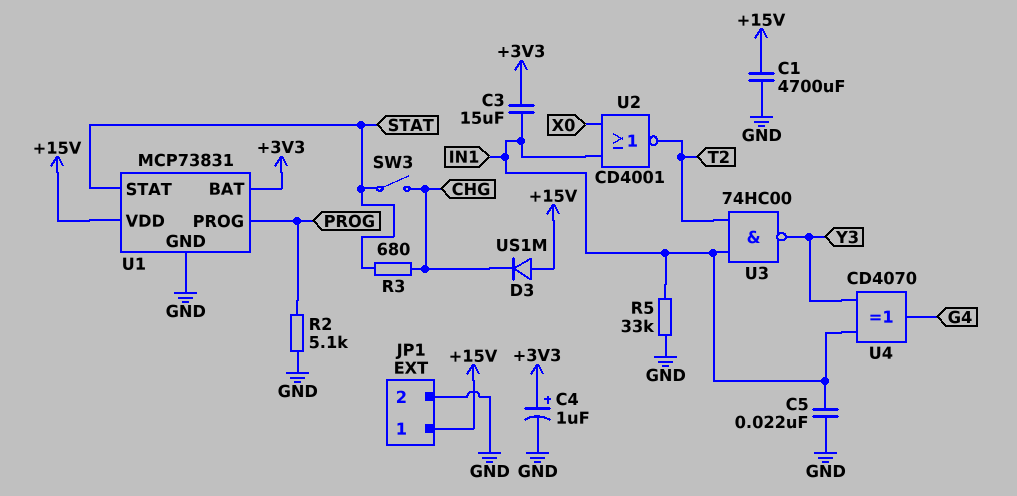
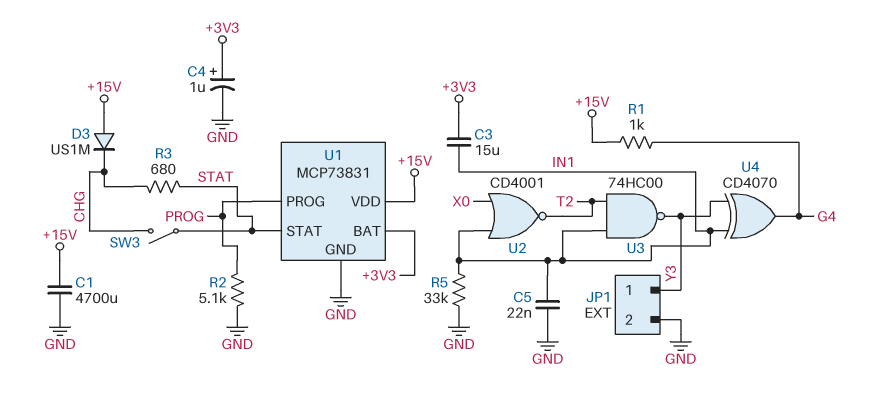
JP1 pin 1: +15V -> Y3
R1: none -> 1k (+15V, G4)

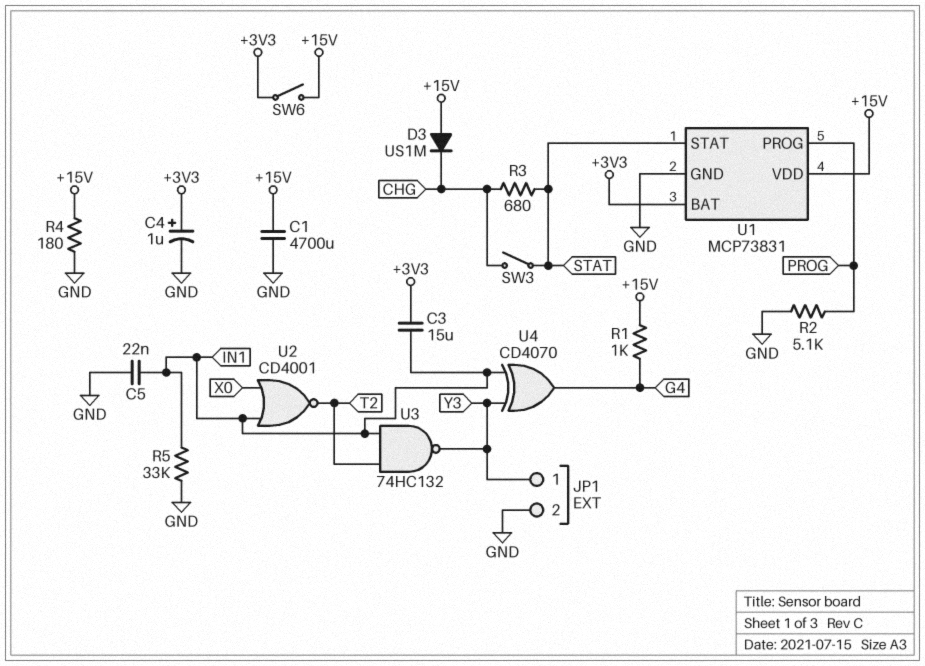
R4: none -> 180 (+15V, GND)
SW6: none -> switch (+3V3, +15V)
U3: NAND 74HC00 (in IN1, in T2, out Y3) -> NAND 74HC132 (in IN1, in T2, out Y3)

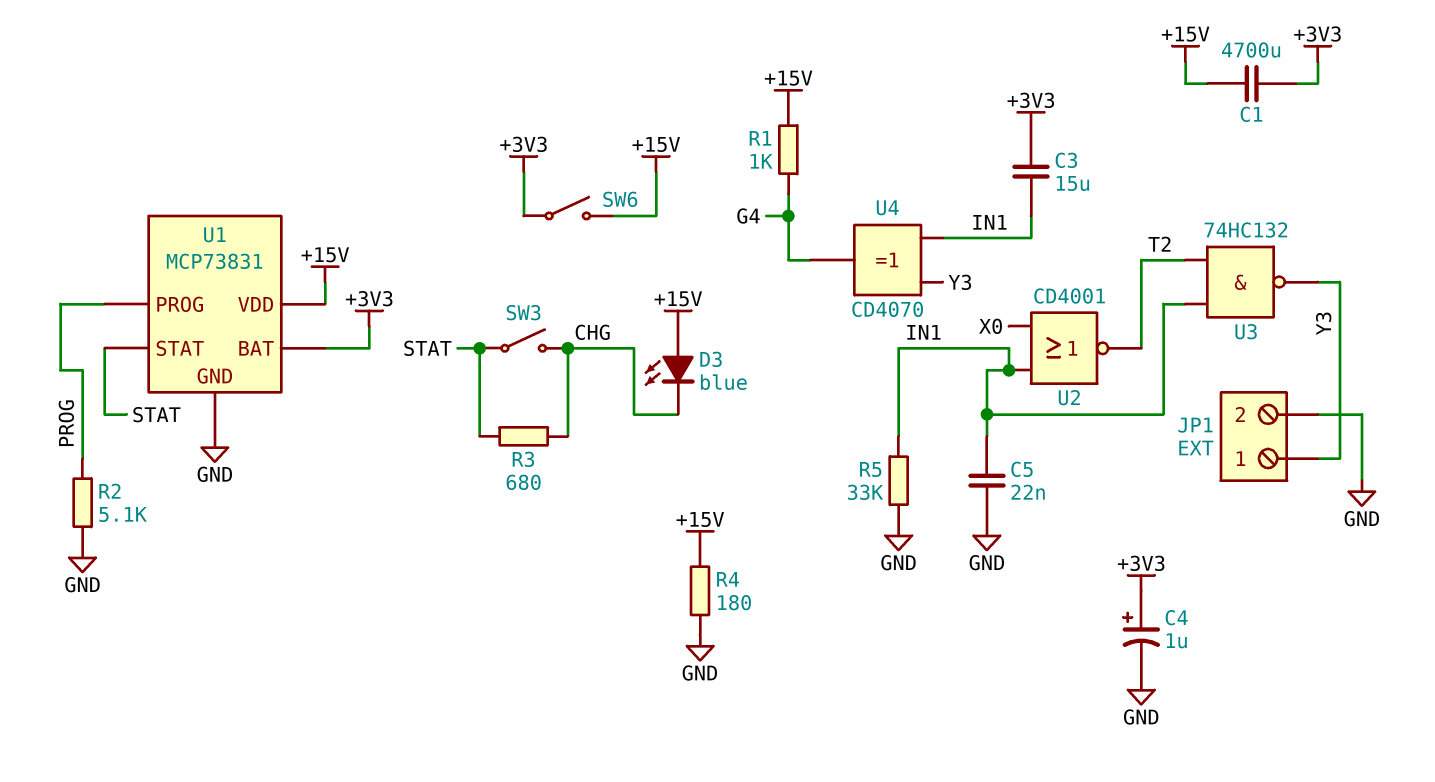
C1: 4700uF (+15V, GND) -> 4700uF (+3V3, +15V)
D3: diode US1M (A +15V, K CHG) -> LED blue (A +15V, K CHG)

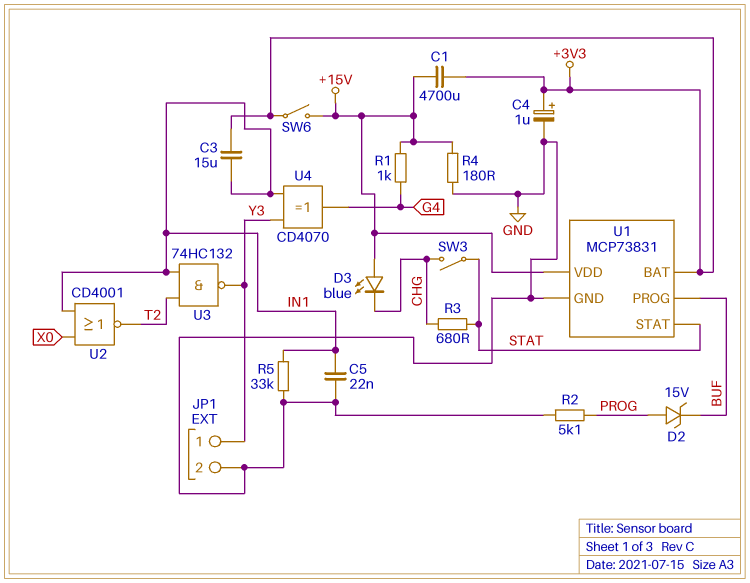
D2: none -> zener 15V (A PROG, K BUF)
U1 pin PROG: PROG -> BUF

